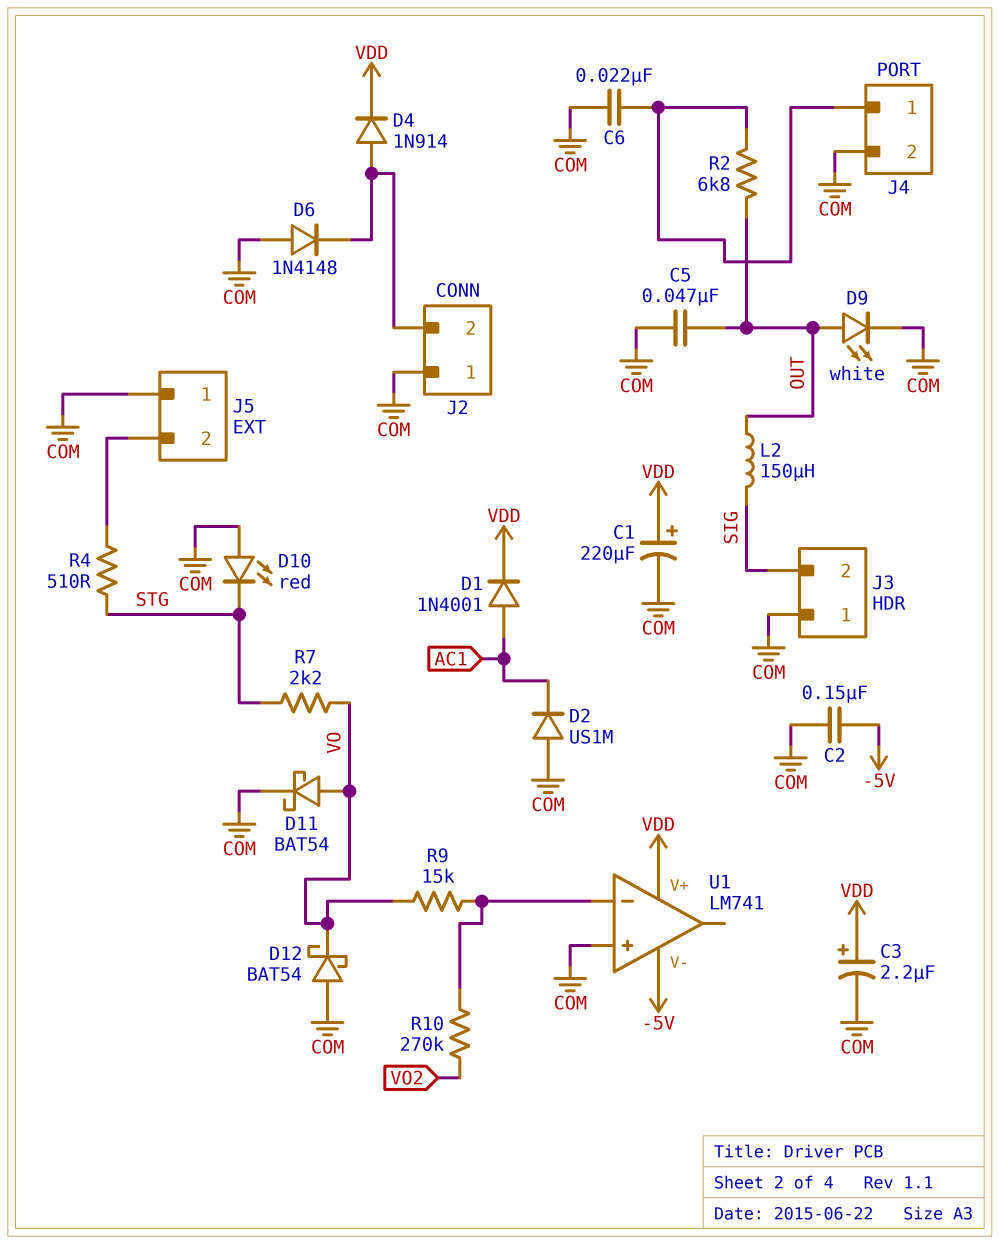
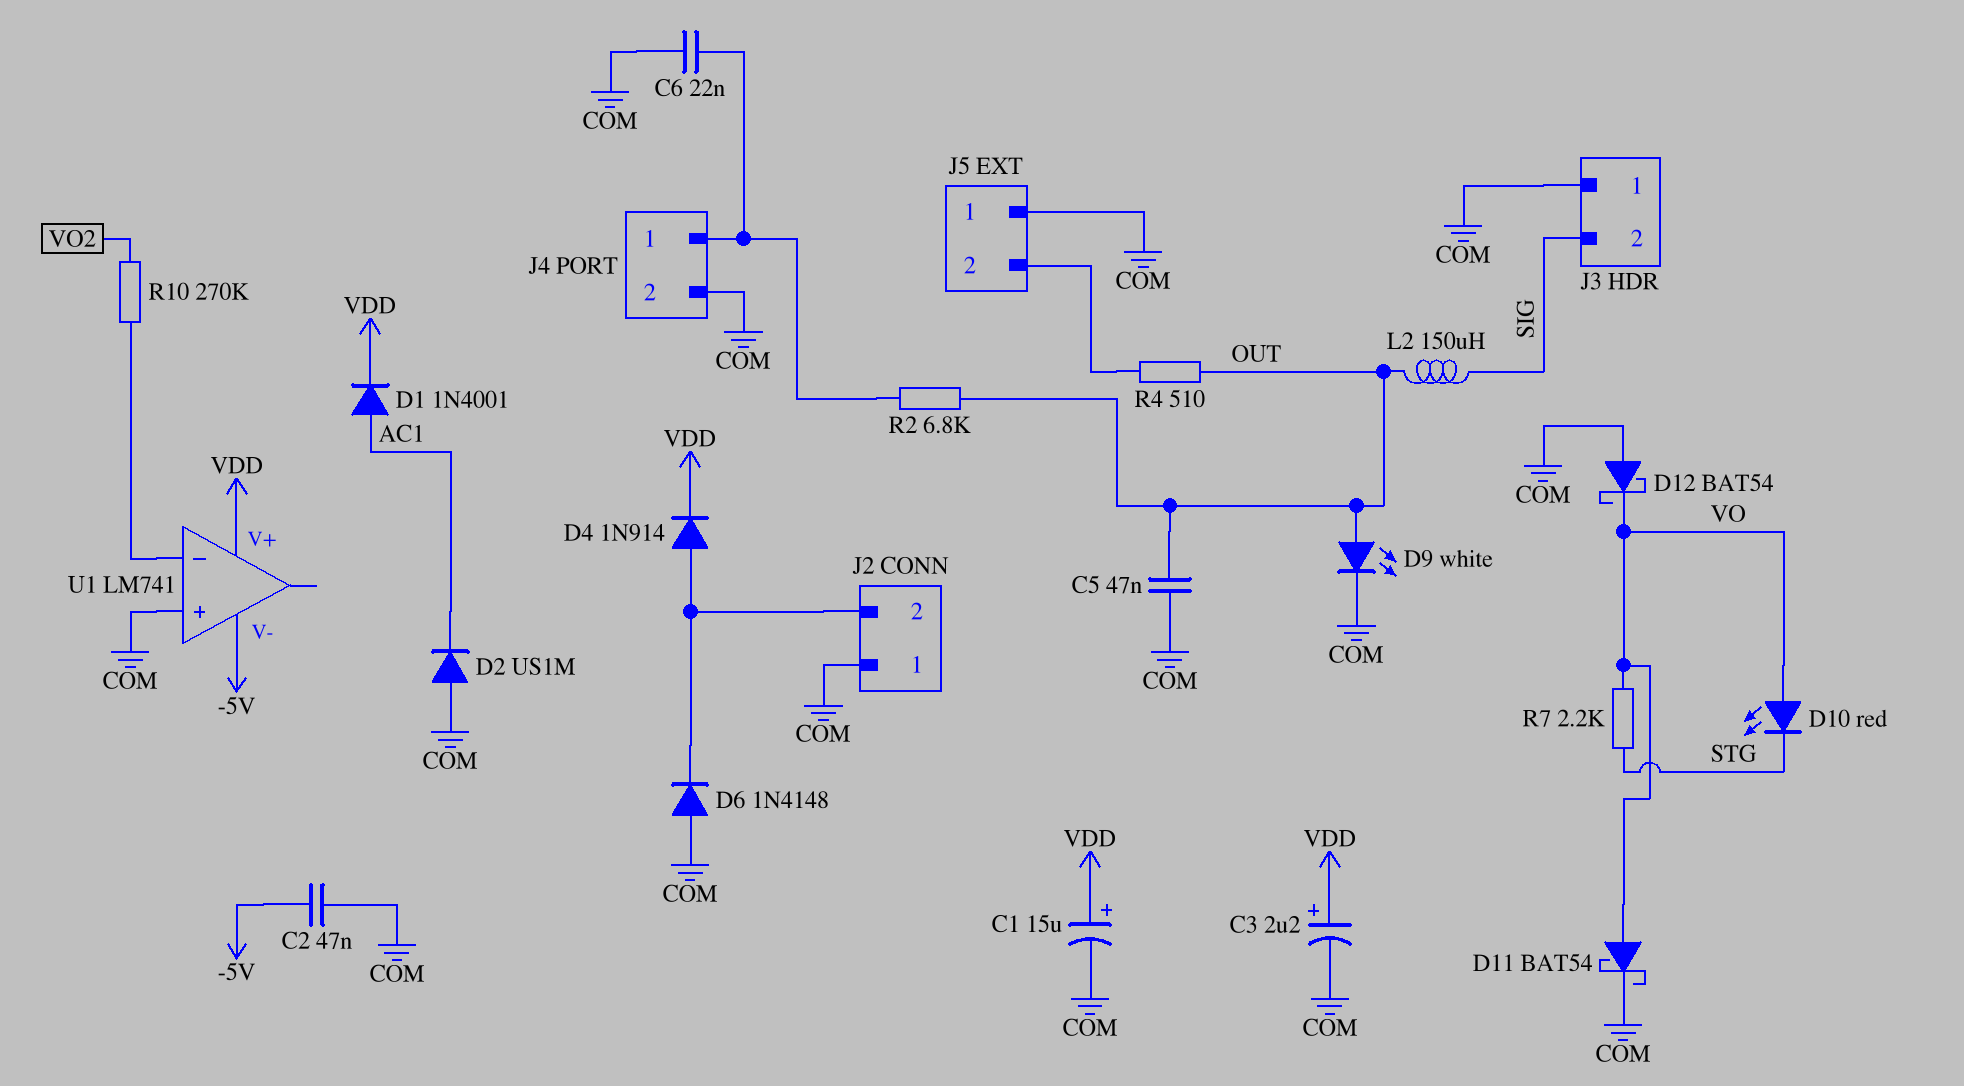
C1: 220uF (plus VDD, minus COM) -> 15uF (plus VDD, minus COM)
C2: 150nF (-5V, COM) -> 47nF (-5V, COM)
D10: LED red (A COM, K STG) -> LED red (A VO, K STG)
R4: 510 (J5/2, STG) -> 510 (J5/2, OUT)
R9: 15k (U1/in-, VO) -> none

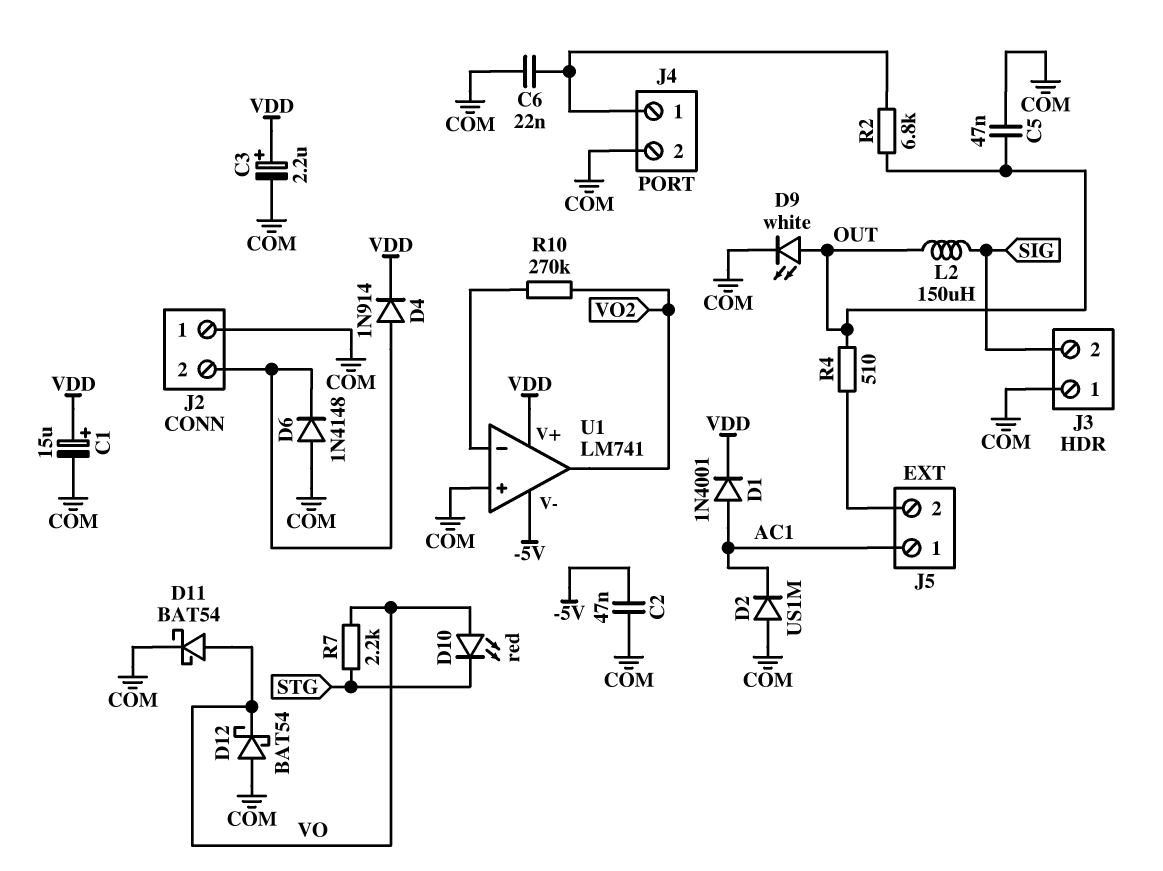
J5 pin 1: COM -> AC1
U1 pin out: none -> VO2

